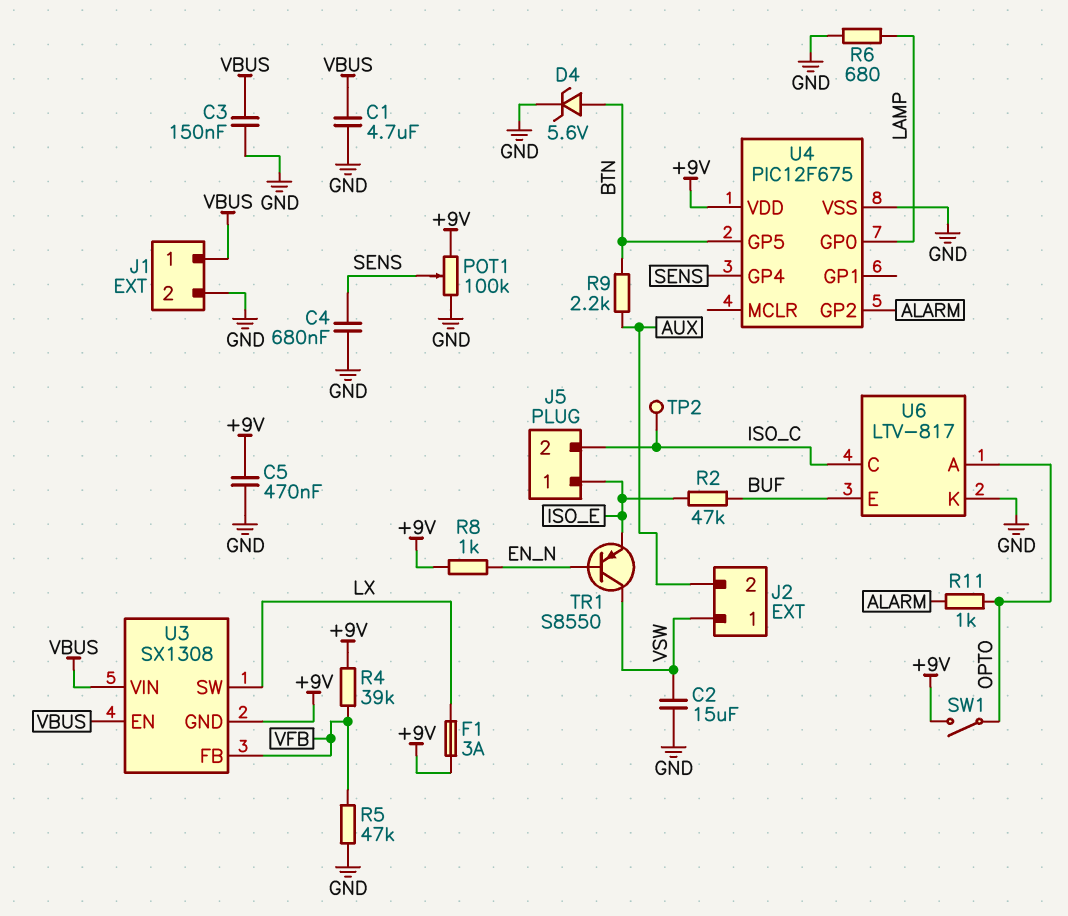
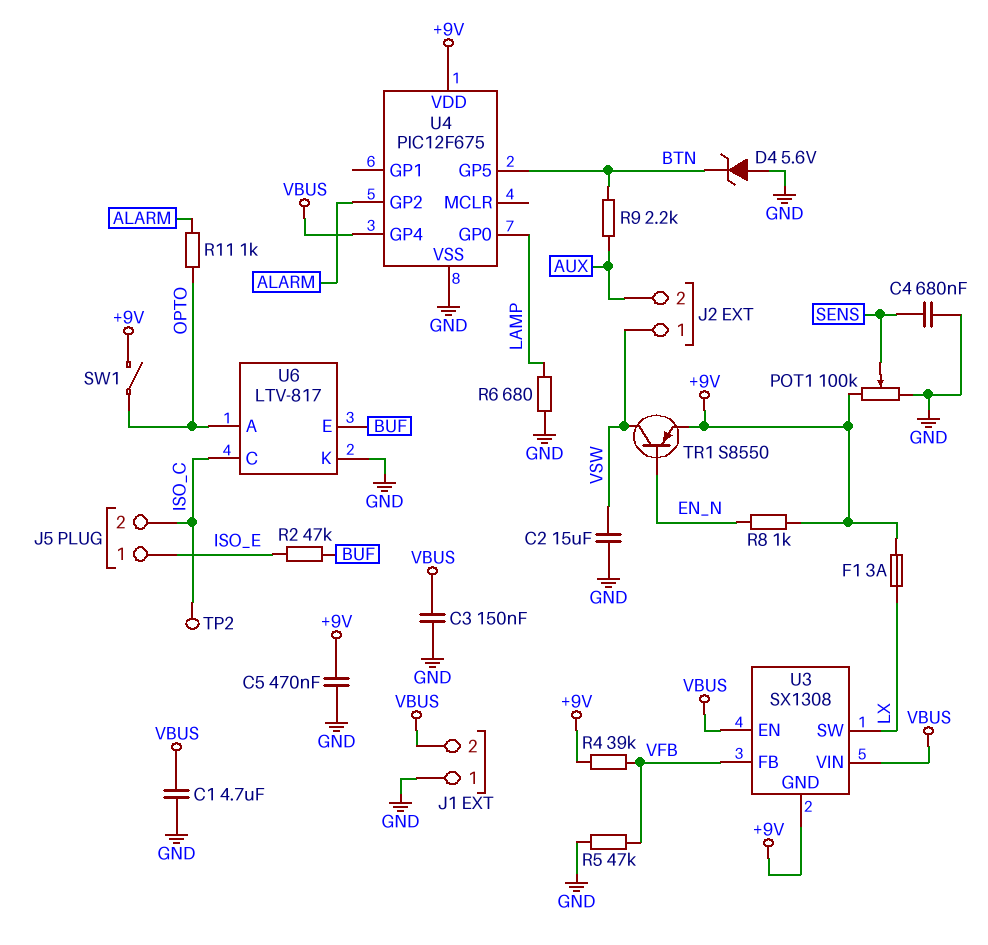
D4: zener 5.6V (A BTN, K GND) -> zener 5.6V (A GND, K BTN)
J1 pin 1: VBUS -> GND
J1 pin 2: GND -> VBUS
TR1: PNP S8550 (B EN_N, C VSW, E ISO_E) -> PNP S8550 (B EN_N, C VSW, E +9V)
U4 pin GP4: SENS -> VBUS

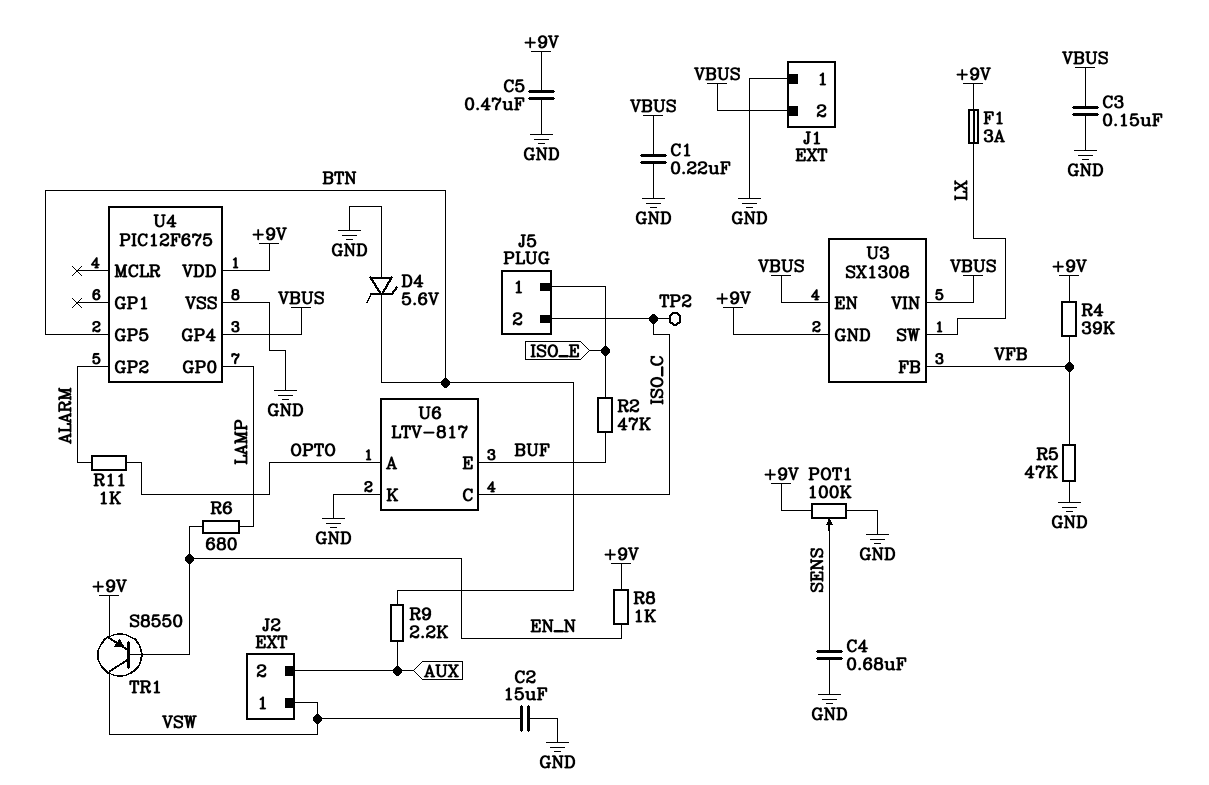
C1: 4.7uF (GND, VBUS) -> 220nF (GND, VBUS)
R6: 680 (GND, LAMP) -> 680 (EN_N, LAMP)
SW1: switch (+9V, OPTO) -> none

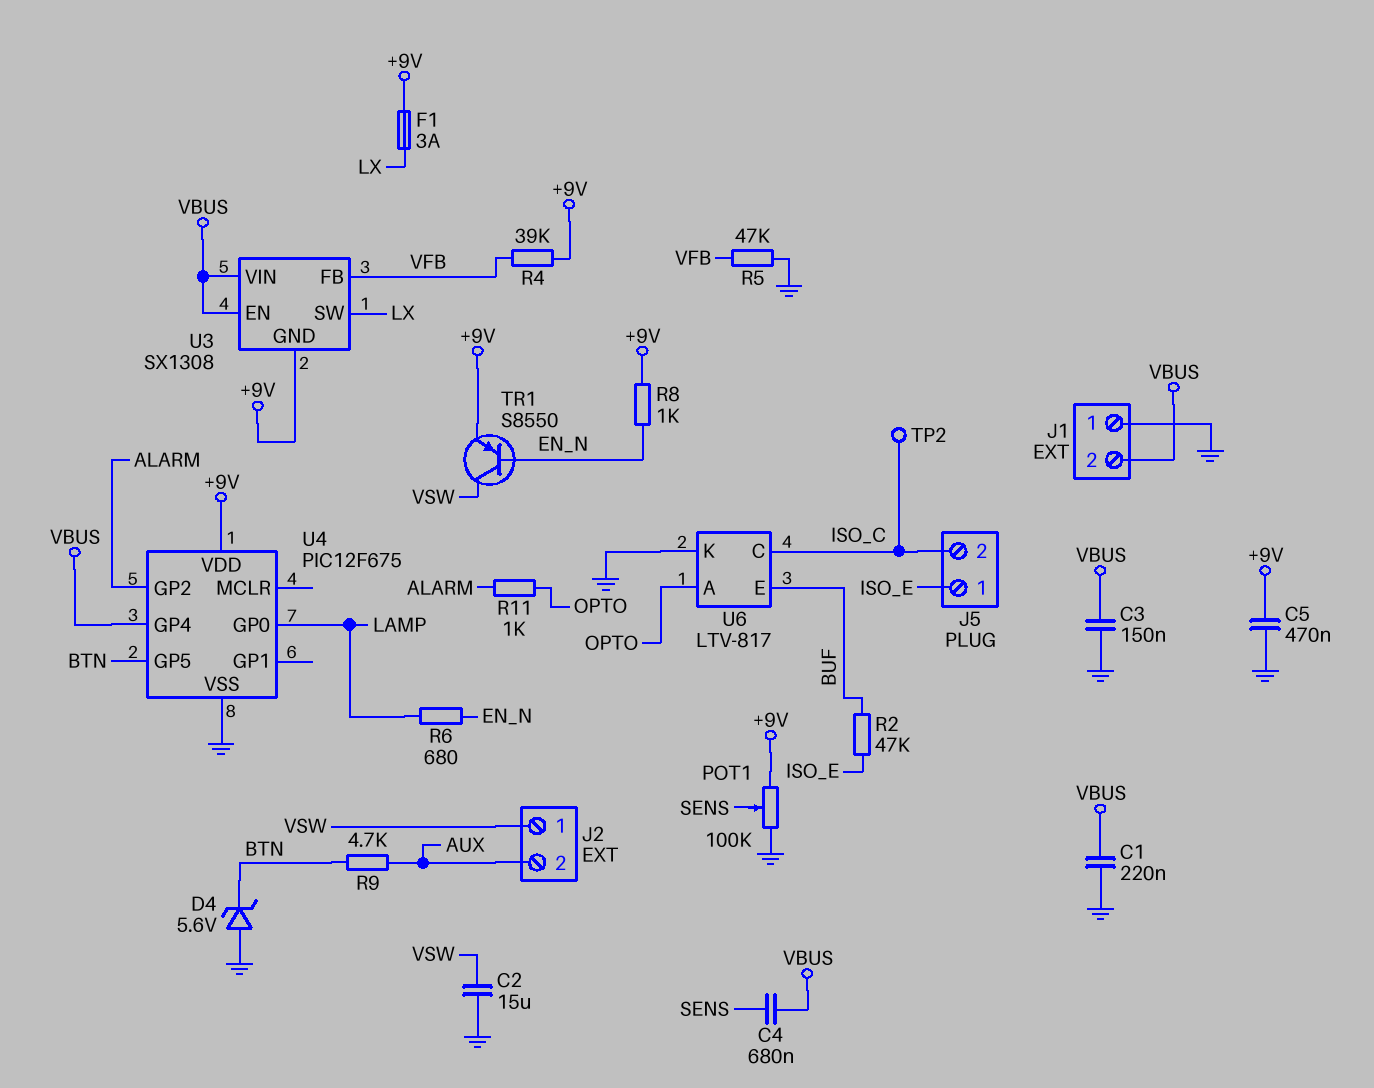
C4: 680nF (GND, SENS) -> 680nF (SENS, VBUS)
R9: 2.2k (AUX, BTN) -> 4.7k (AUX, BTN)

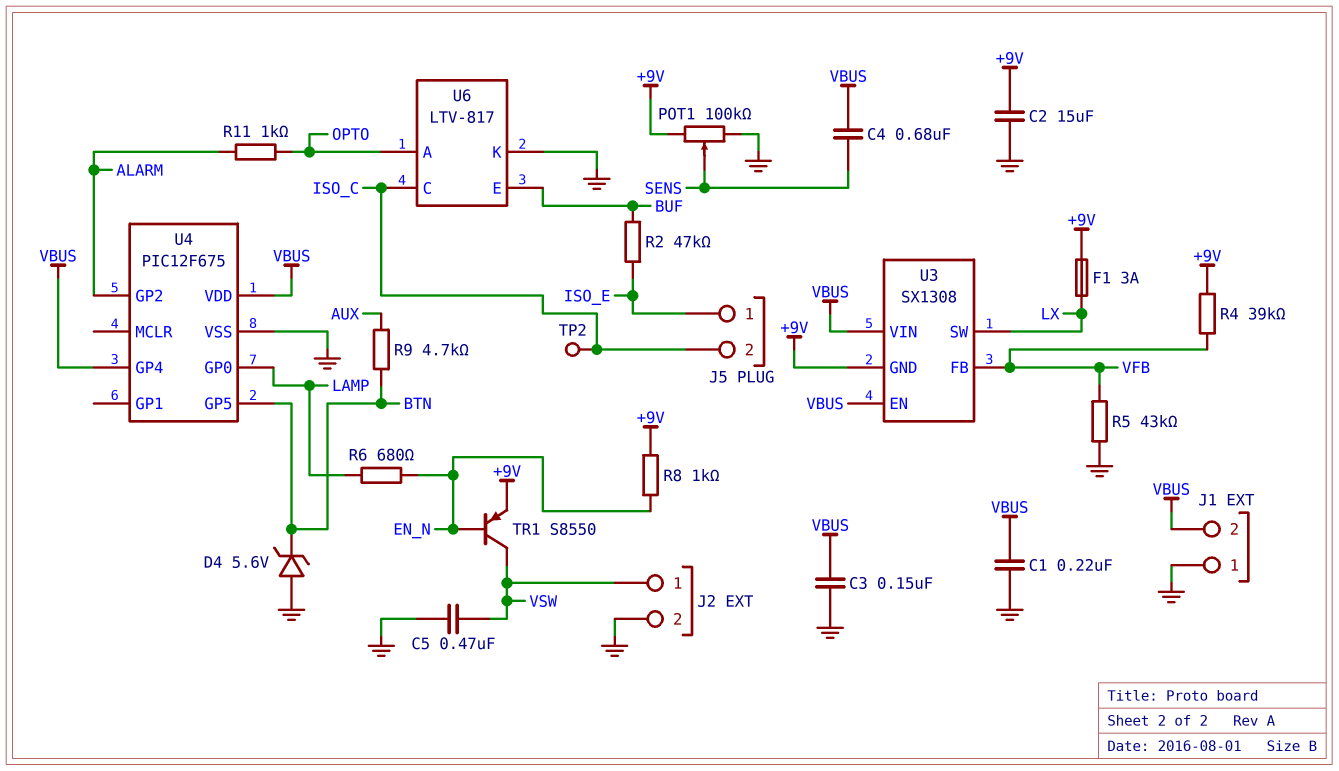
C2: 15uF (GND, VSW) -> 15uF (+9V, GND)
C5: 470nF (+9V, GND) -> 470nF (GND, VSW)
J2 pin 2: AUX -> GND
R5: 47k (GND, VFB) -> 43k (GND, VFB)
U4 pin VDD: +9V -> VBUS

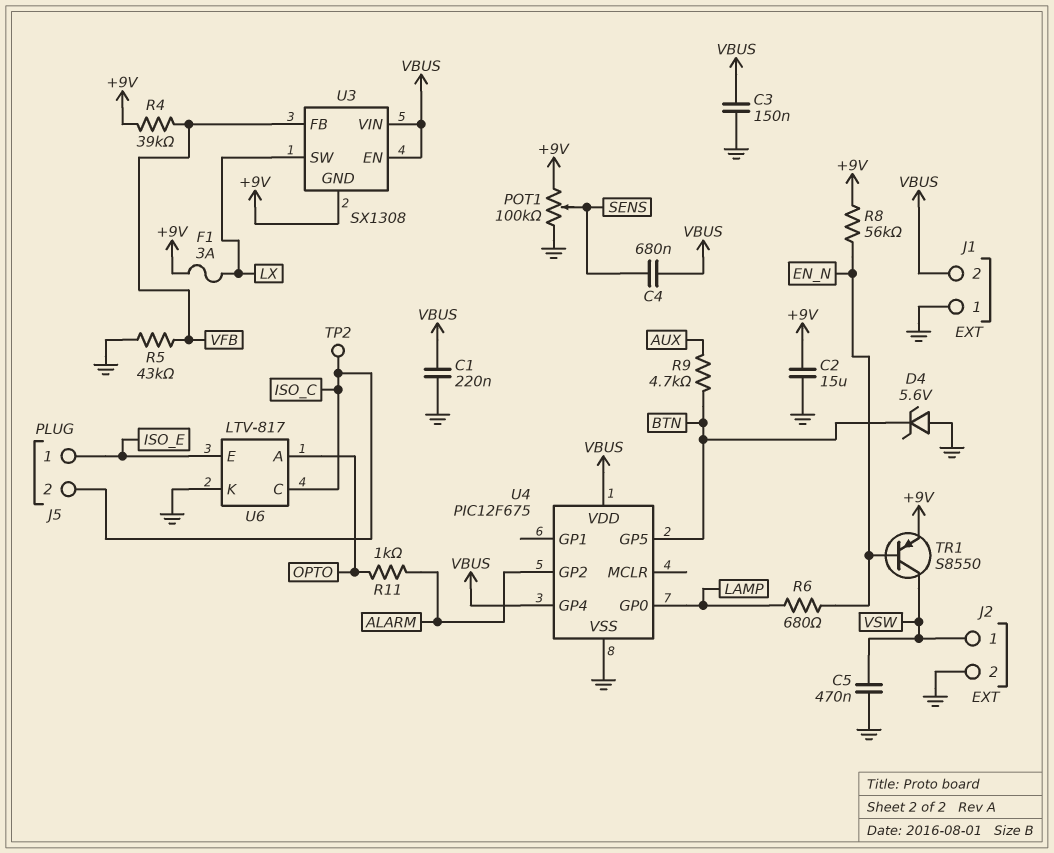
R2: 47k (BUF, ISO_E) -> none
R8: 1k (+9V, EN_N) -> 56k (+9V, EN_N)
U6 pin E: BUF -> ISO_E

